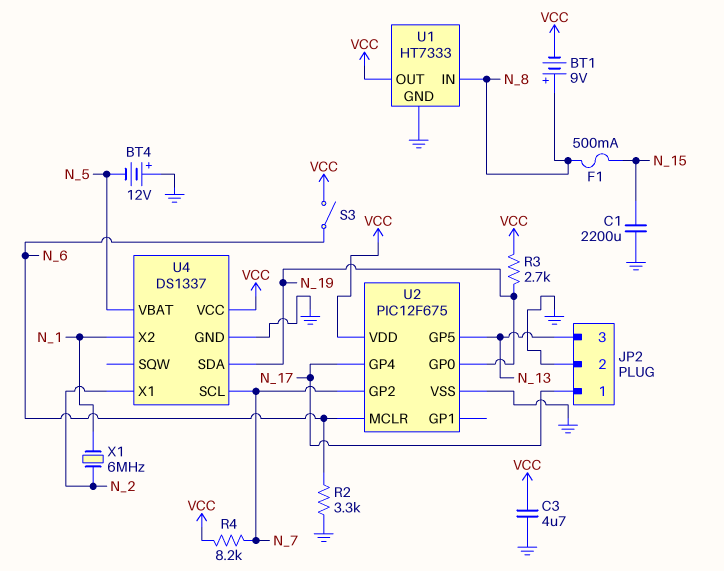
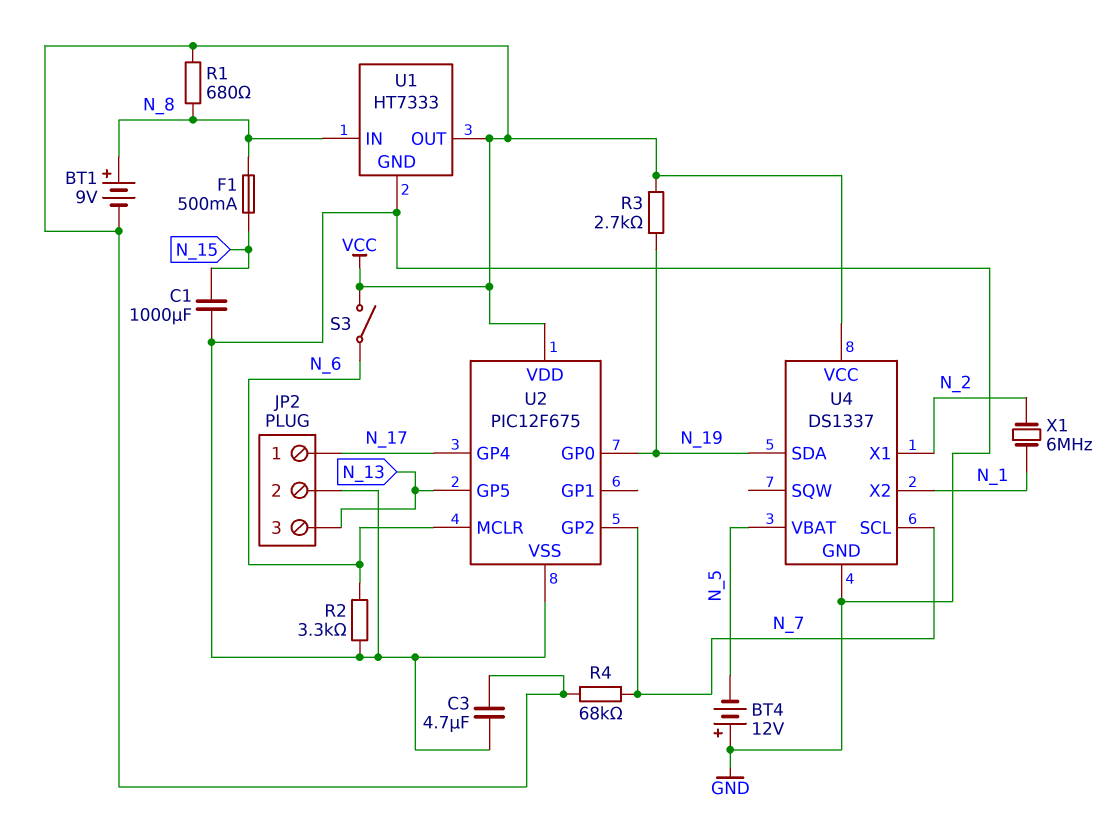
C1: 2200uF (GND, N_15) -> 1000uF (GND, N_15)
R1: none -> 680 (N_8, VCC)
R4: 8.2k (N_7, VCC) -> 68k (N_7, VCC)

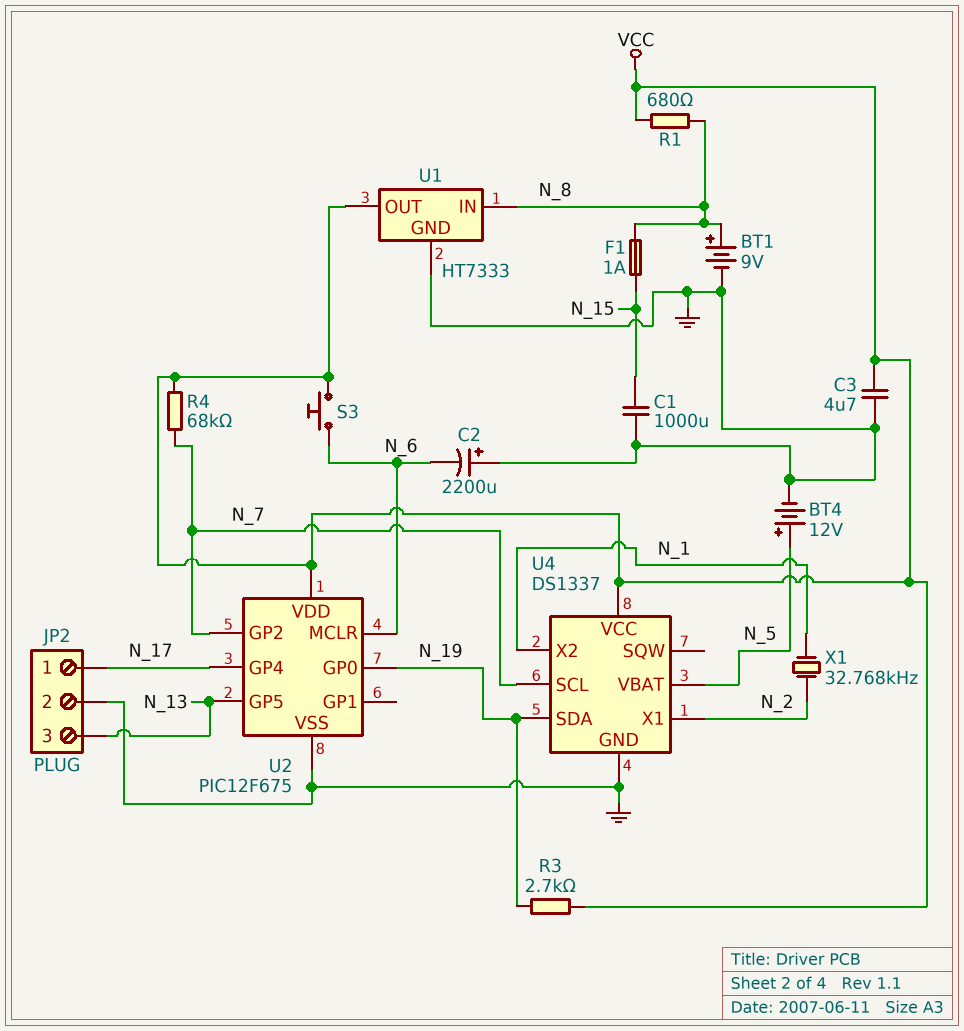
BT1: 9V (plus N_8, minus VCC) -> 9V (plus N_8, minus GND)
BT4: 12V (plus GND, minus N_5) -> 12V (plus N_5, minus GND)
C2: none -> 2200uF (plus GND, minus N_6)
F1: 500mA (N_8, N_15) -> 1A (N_8, N_15)
R2: 3.3k (GND, N_6) -> none
S3: switch (N_6, VCC) -> button (N_6, VCC)
X1: 6MHz (N_1, N_2) -> 32.768kHz (N_1, N_2)

